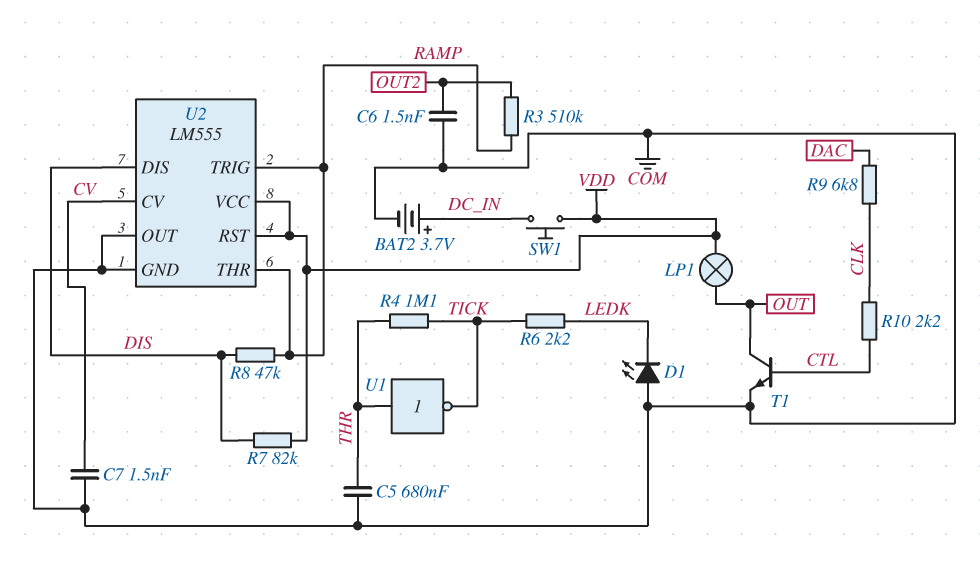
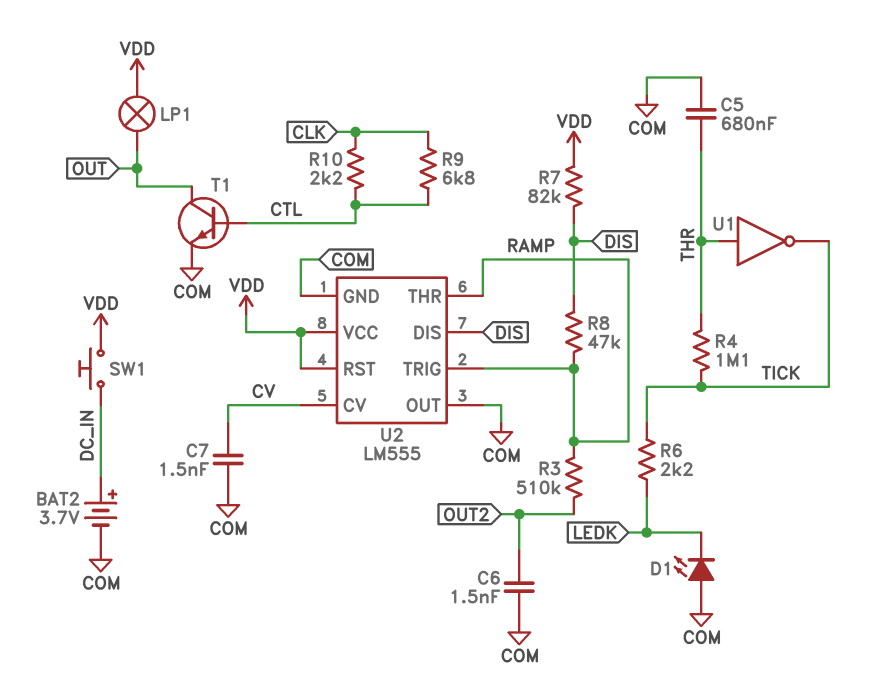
R9: 6.8k (CLK, DAC) -> 6.8k (CLK, CTL)

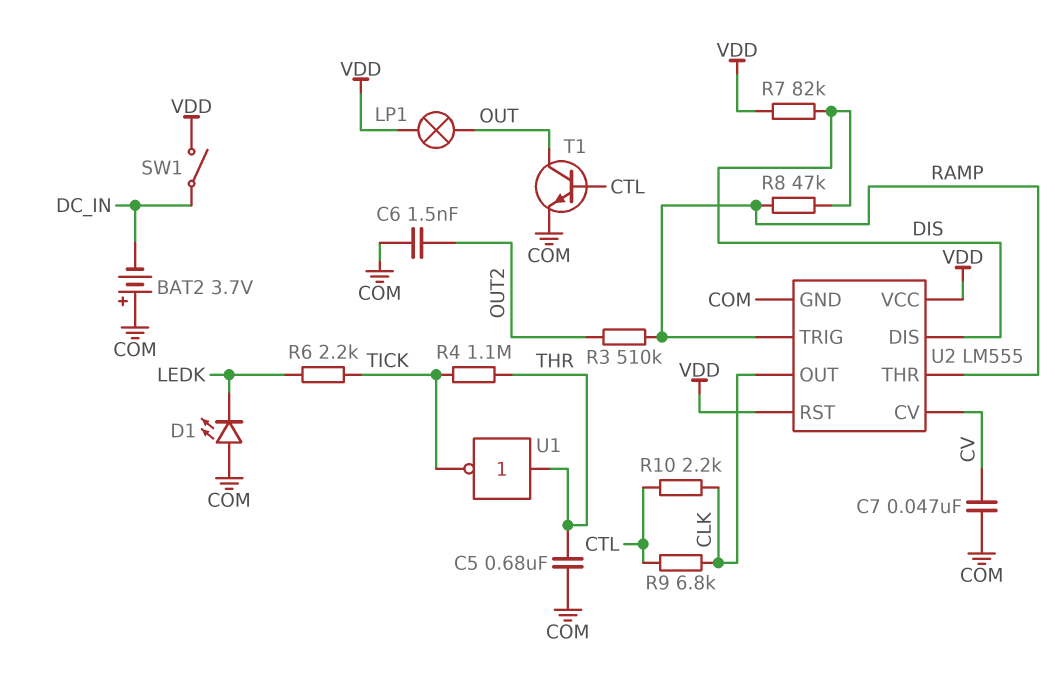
BAT2: 3.7V (plus DC_IN, minus COM) -> 3.7V (plus COM, minus DC_IN)
C7: 1.5nF (COM, CV) -> 47nF (COM, CV)
SW1: button (DC_IN, VDD) -> switch (DC_IN, VDD)
U2 pin OUT: COM -> CLK

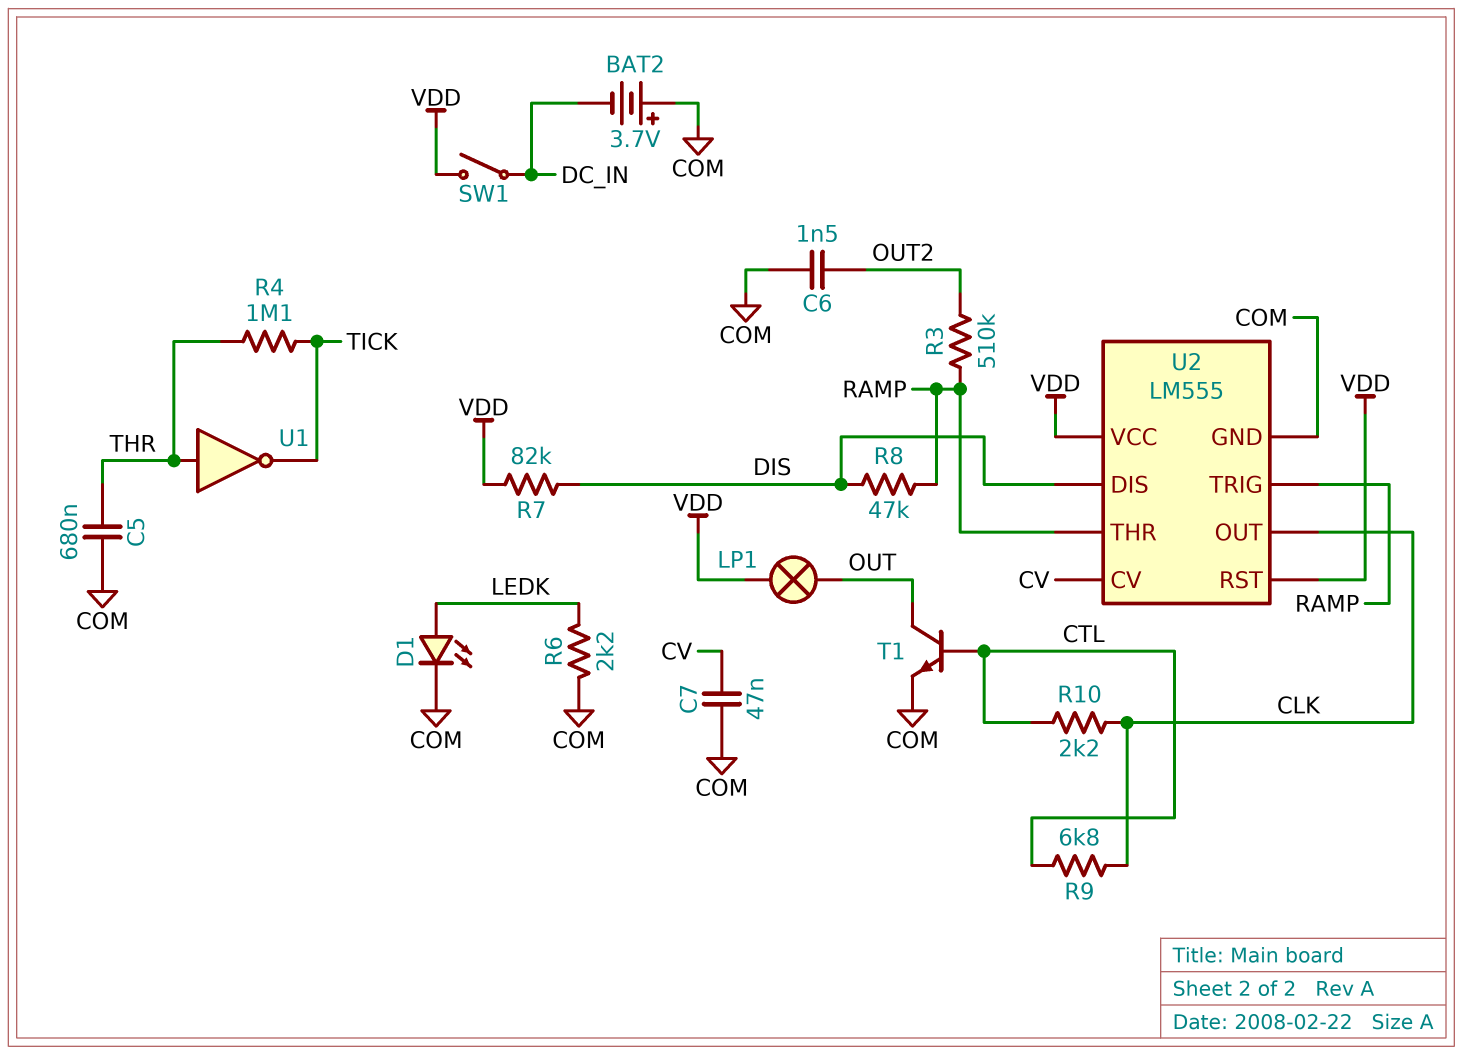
D1: LED (A COM, K LEDK) -> LED (A LEDK, K COM)
R6: 2.2k (LEDK, TICK) -> 2.2k (COM, LEDK)

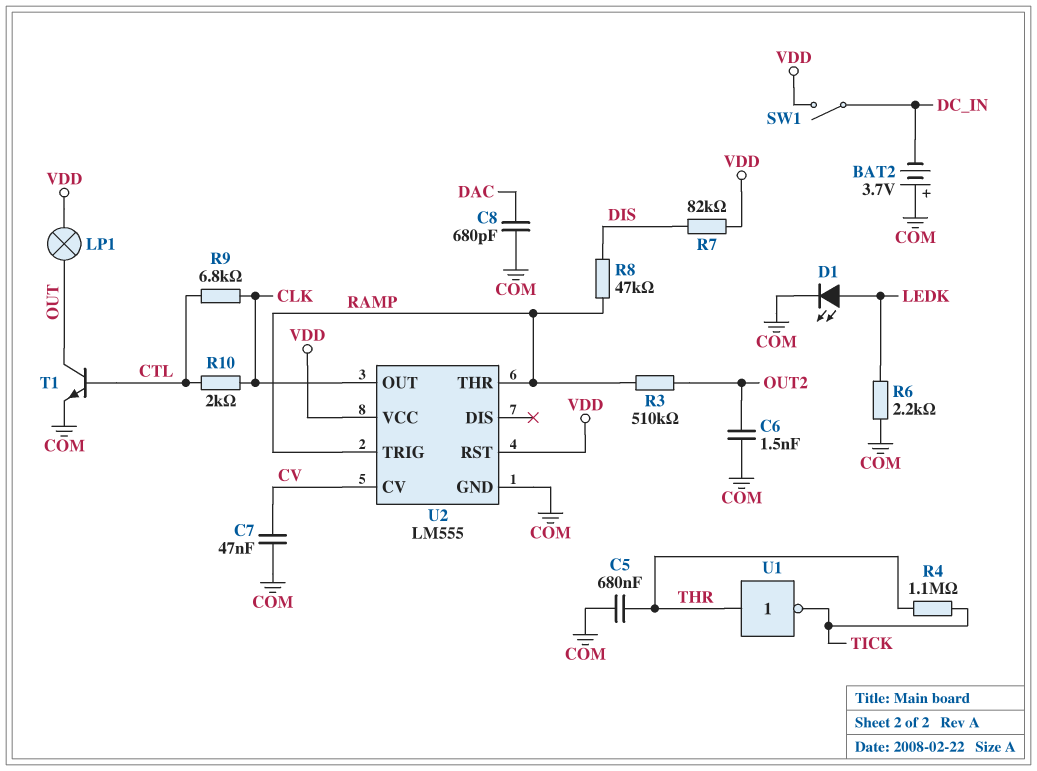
C8: none -> 680pF (COM, DAC)
R10: 2.2k (CLK, CTL) -> 2k (CLK, CTL)
U2 pin DIS: DIS -> none

